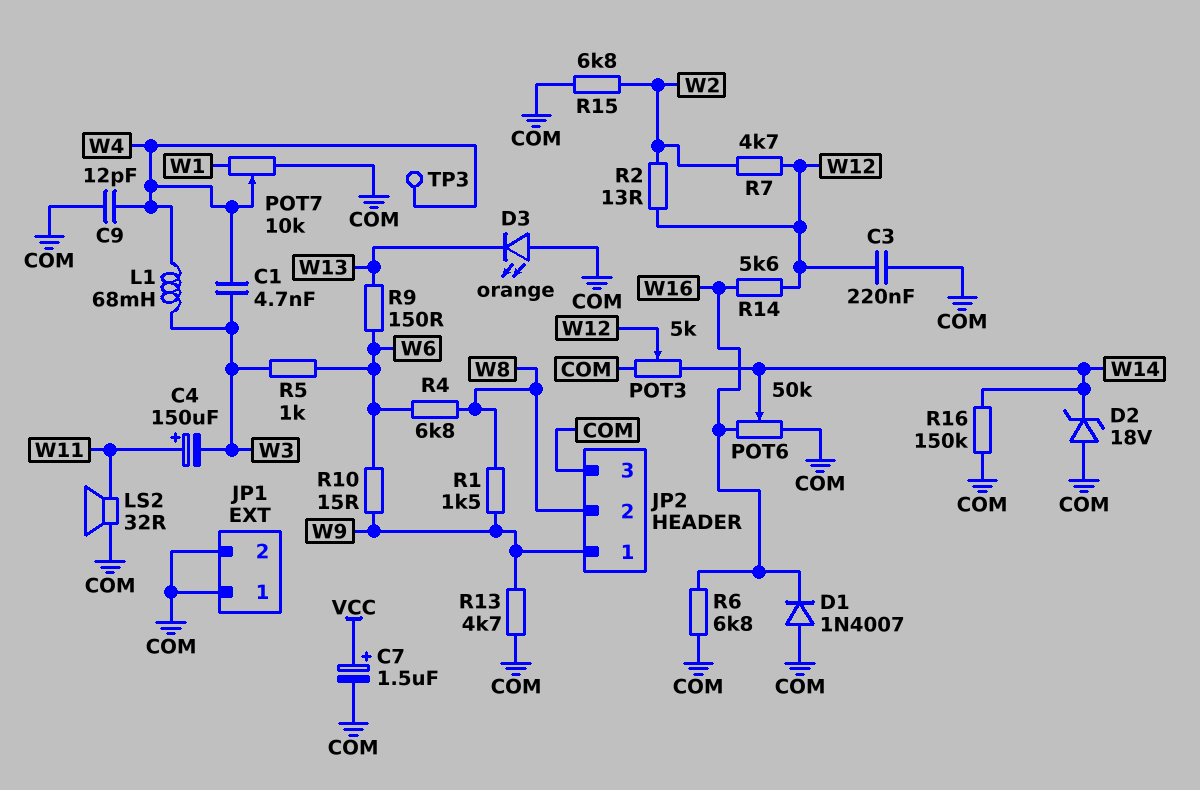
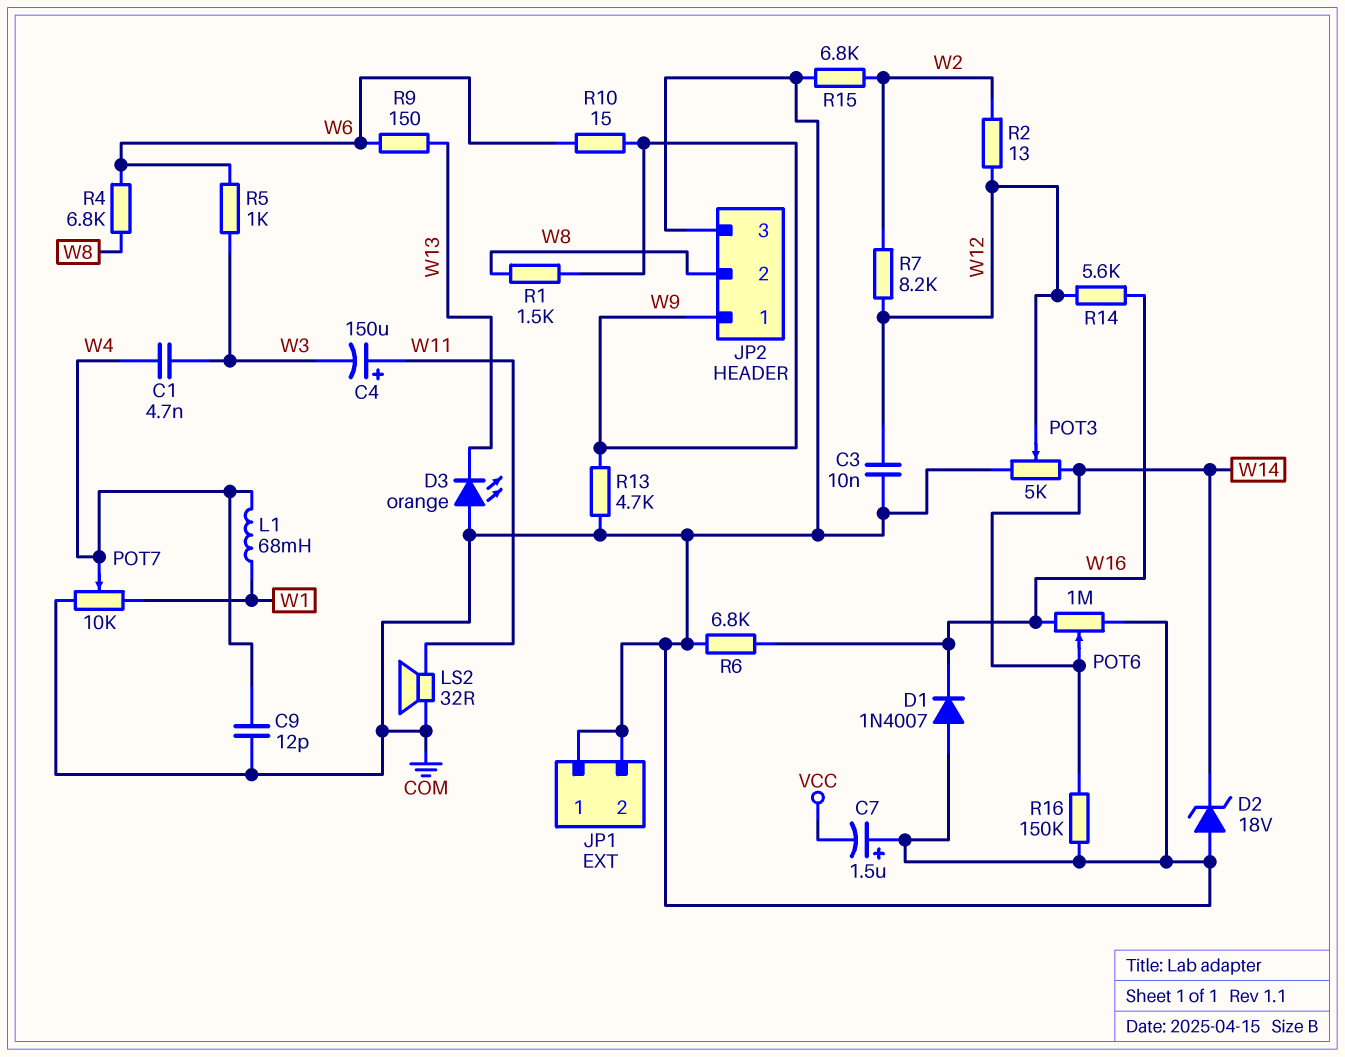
C3: 220nF (COM, W12) -> 10nF (COM, W12)
C7: 1.5uF (plus VCC, minus COM) -> 1.5uF (plus COM, minus VCC)
L1: 68mH (W3, W4) -> 68mH (W1, W4)
POT6: 50k (COM, W16, wiper W14) -> 1M (COM, W16, wiper W14)
R7: 4.7k (W2, W12) -> 8.2k (W2, W12)
TP3: test point (W4) -> none

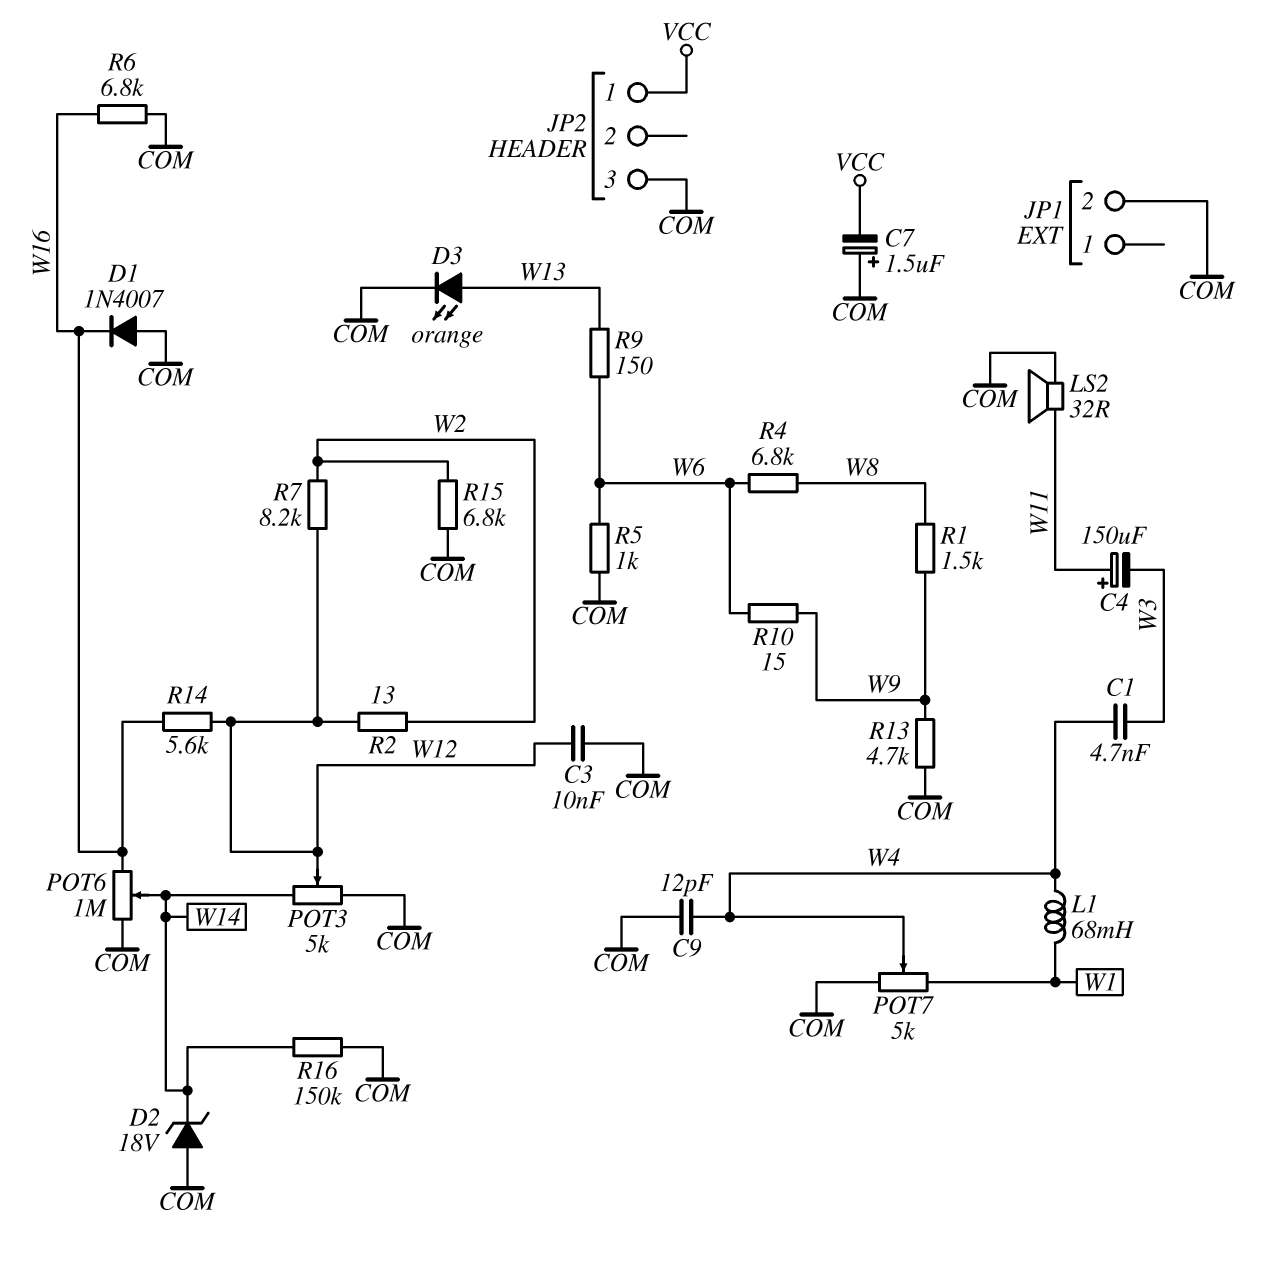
D3: LED orange (A COM, K W13) -> LED orange (A W13, K COM)
JP1 pin 1: COM -> none
JP2 pin 1: W9 -> VCC
JP2 pin 2: W8 -> none
POT7: 10k (COM, W1, wiper W4) -> 5k (COM, W1, wiper W4)
R5: 1k (W3, W6) -> 1k (COM, W6)

